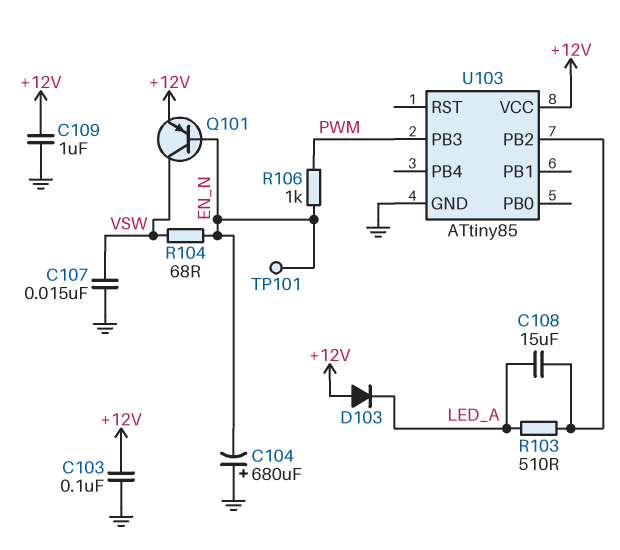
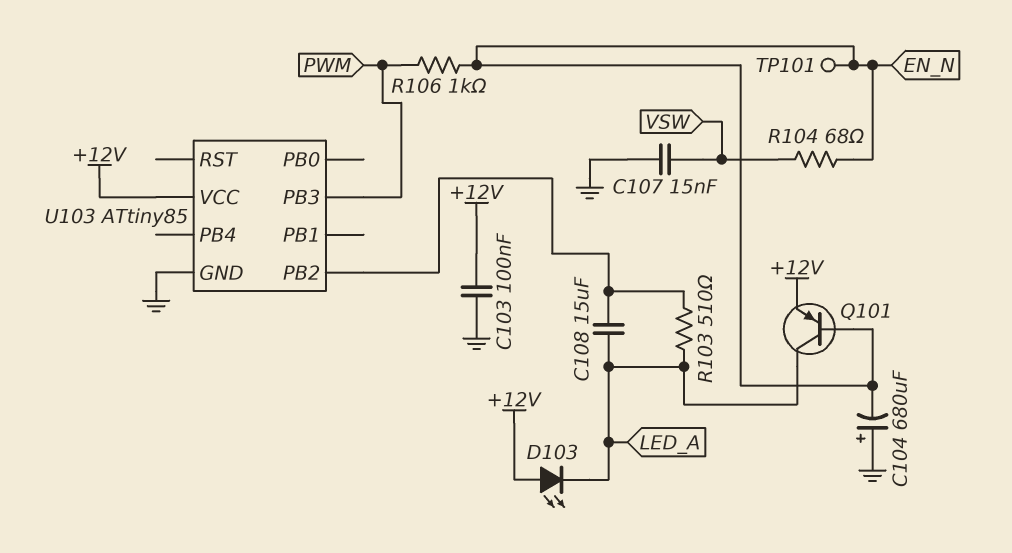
C109: 1uF (+12V, GND) -> none
D103: diode (A +12V, K LED_A) -> LED (A +12V, K LED_A)
Q101: PNP (B EN_N, C VSW, E +12V) -> PNP (B EN_N, C LED_A, E +12V)

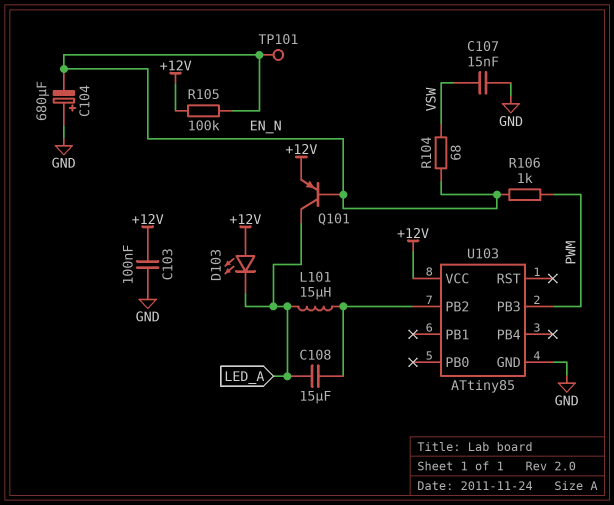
L101: none -> 15uH (LED_A, U103/PB2)
R103: 510 (LED_A, U103/PB2) -> none
R105: none -> 100k (+12V, EN_N)

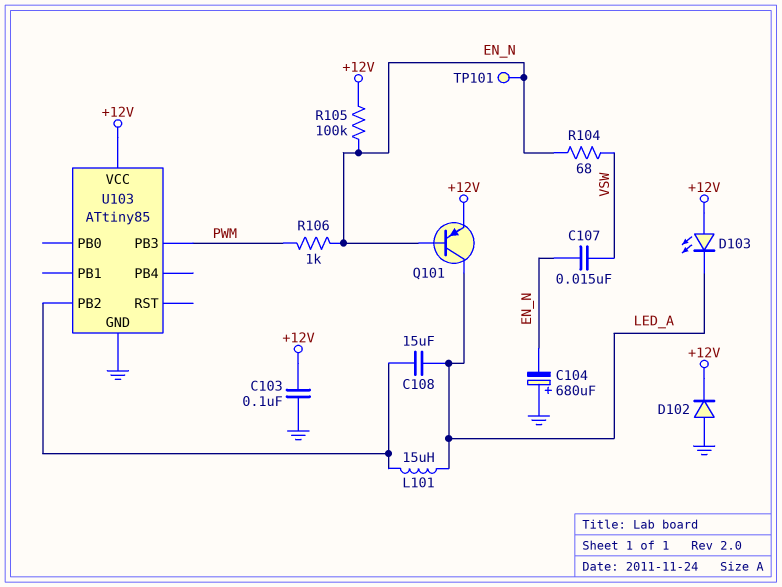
C107: 15nF (GND, VSW) -> 15nF (EN_N, VSW)
D102: none -> diode (A GND, K +12V)

